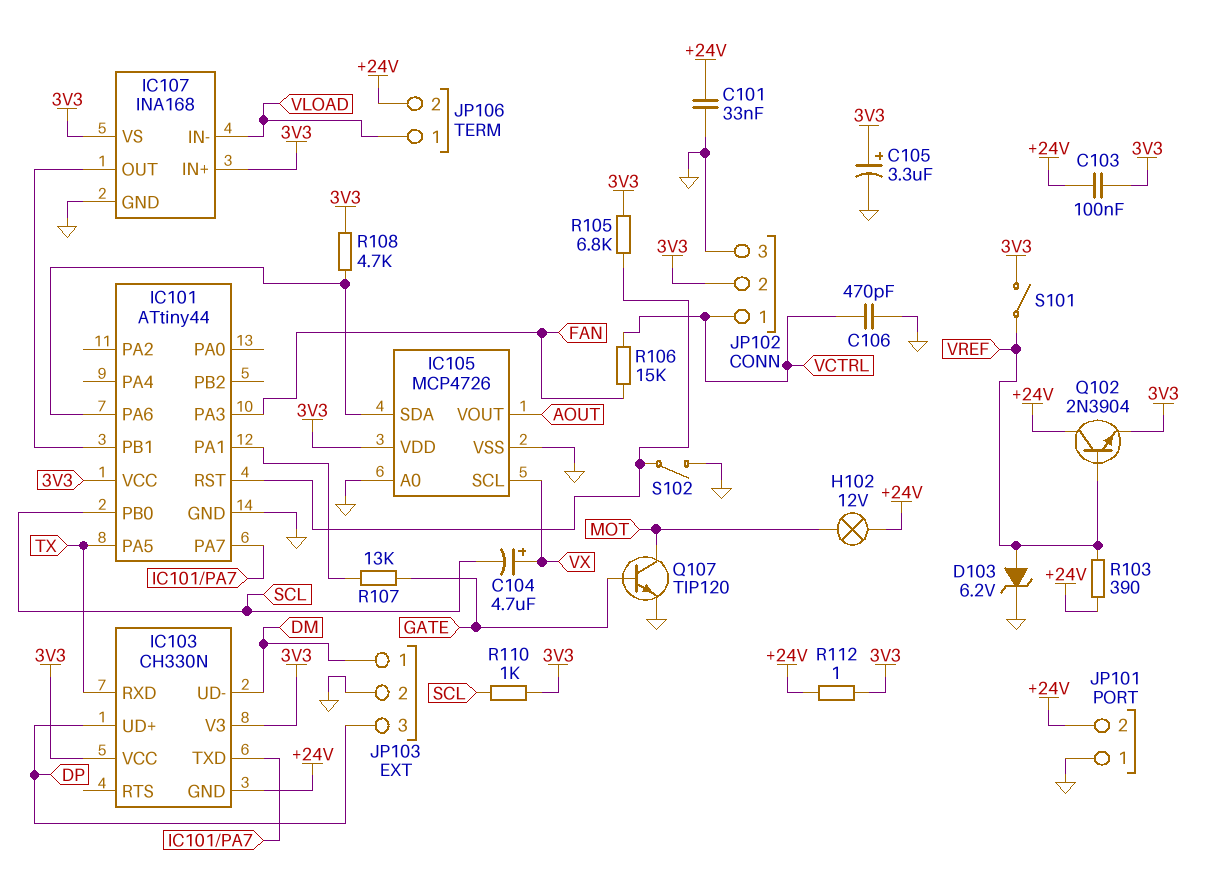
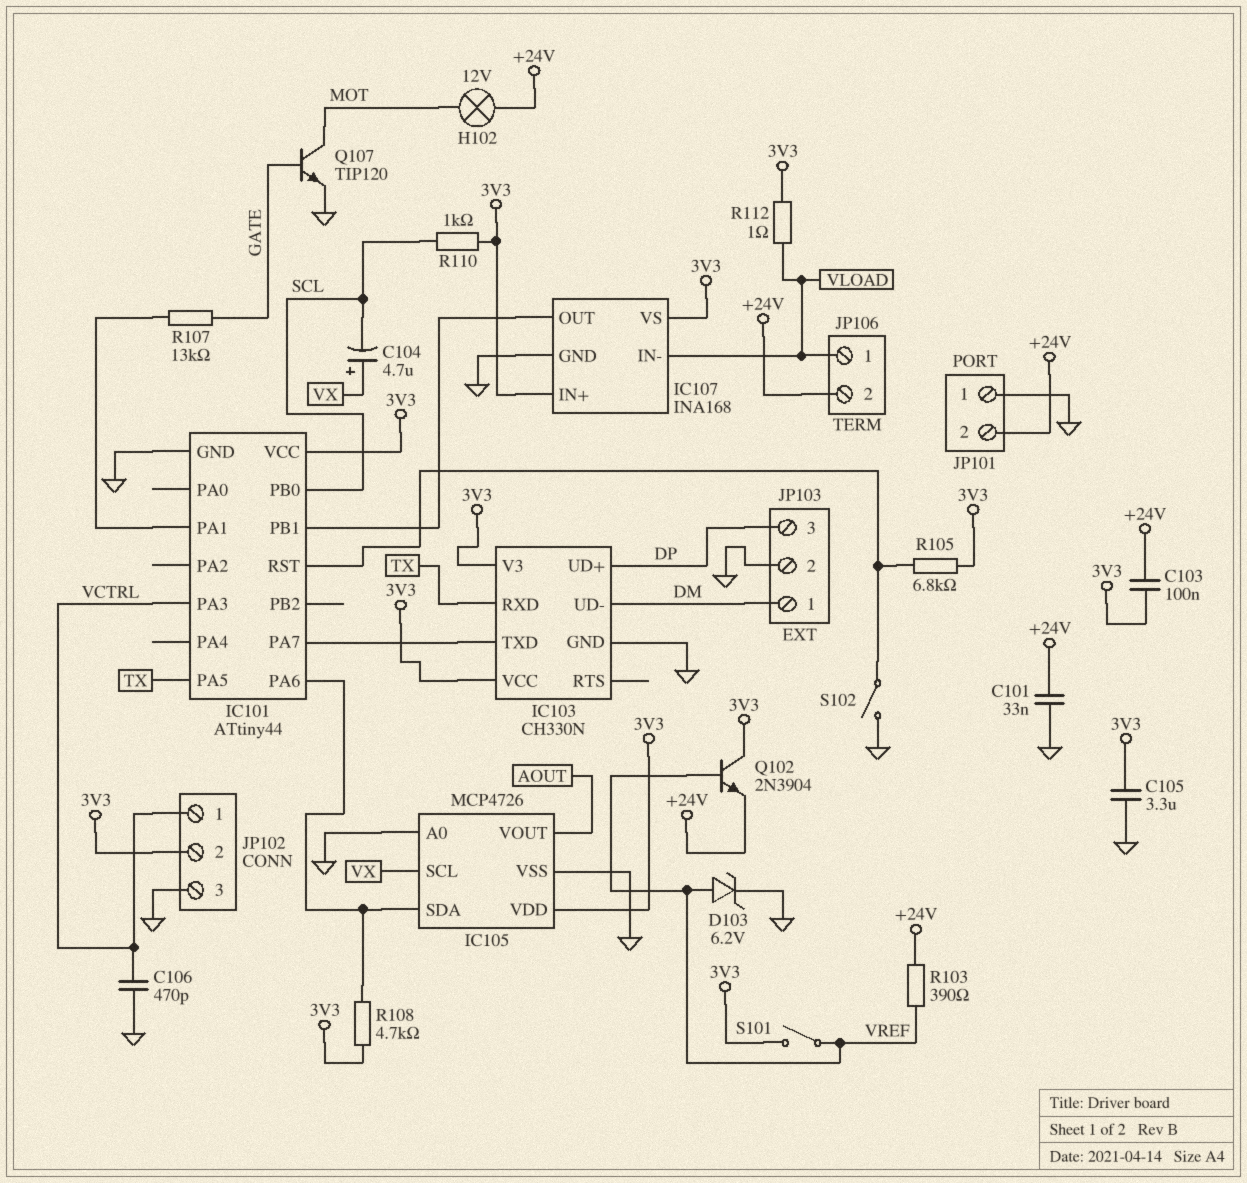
C105: 3.3uF (plus 3V3, minus GND) -> 3.3uF (3V3, GND)
IC101 pin PA3: FAN -> VCTRL
IC103 pin GND: +24V -> GND
Q102: NPN 2N3904 (B VREF, C +24V, E 3V3) -> NPN 2N3904 (B VREF, C 3V3, E +24V)
R106: 15k (FAN, VCTRL) -> none
R112: 1 (+24V, 3V3) -> 1 (3V3, VLOAD)

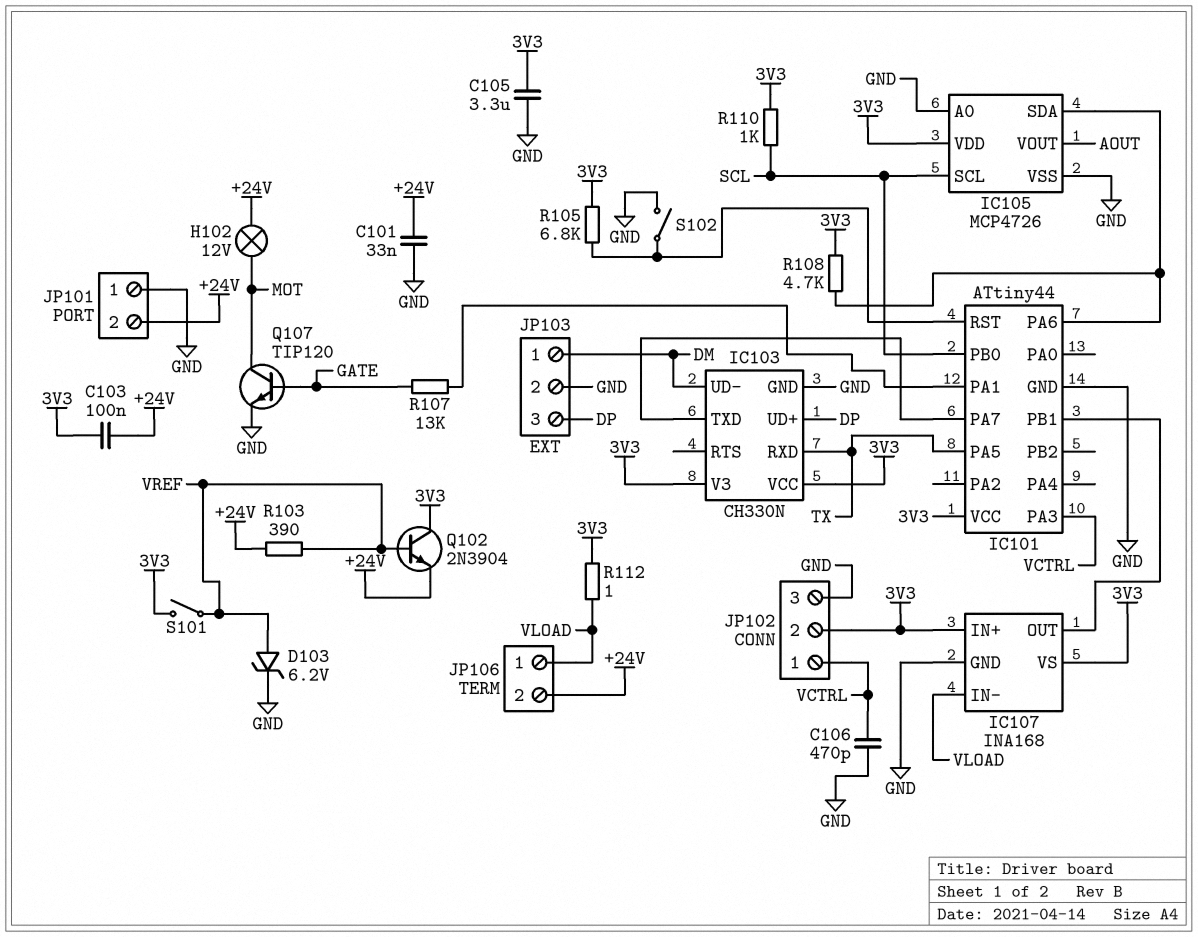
C104: 4.7uF (plus VX, minus SCL) -> none
IC105 pin SCL: VX -> SCL

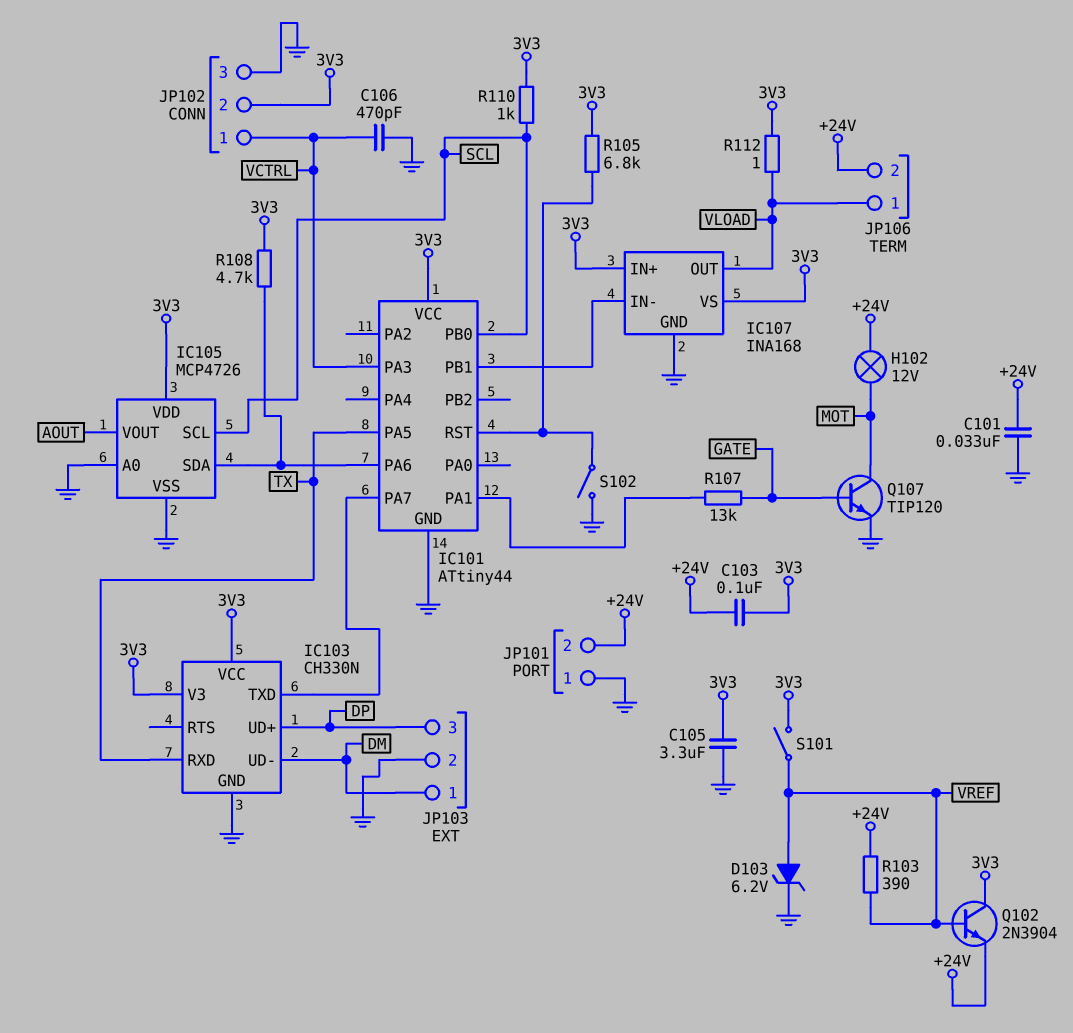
IC107 pin IN-: VLOAD -> IC101/PB1
IC107 pin OUT: IC101/PB1 -> VLOAD

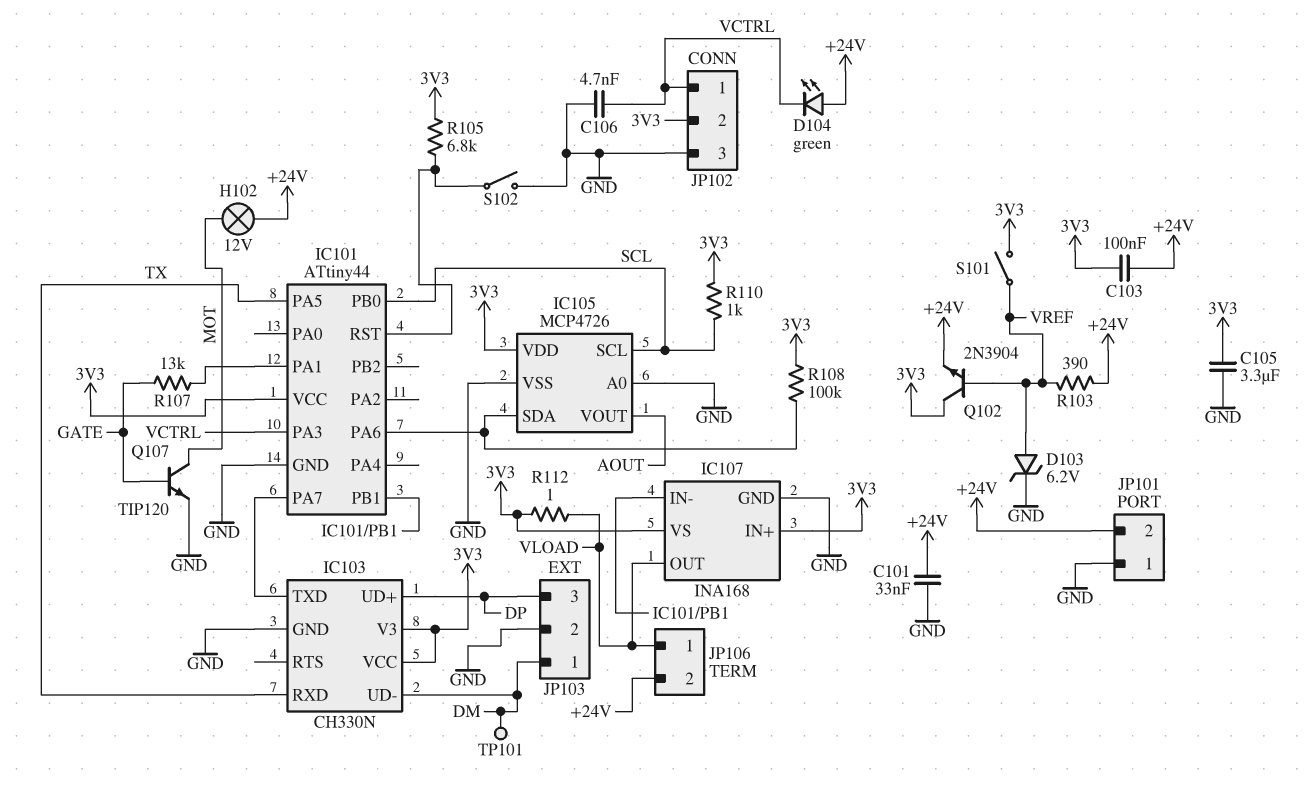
C106: 470pF (GND, VCTRL) -> 4.7nF (GND, VCTRL)
D104: none -> LED green (A +24V, K VCTRL)
R108: 4.7k (3V3, IC101/PA6) -> 100k (3V3, IC101/PA6)
TP101: none -> test point (DM)

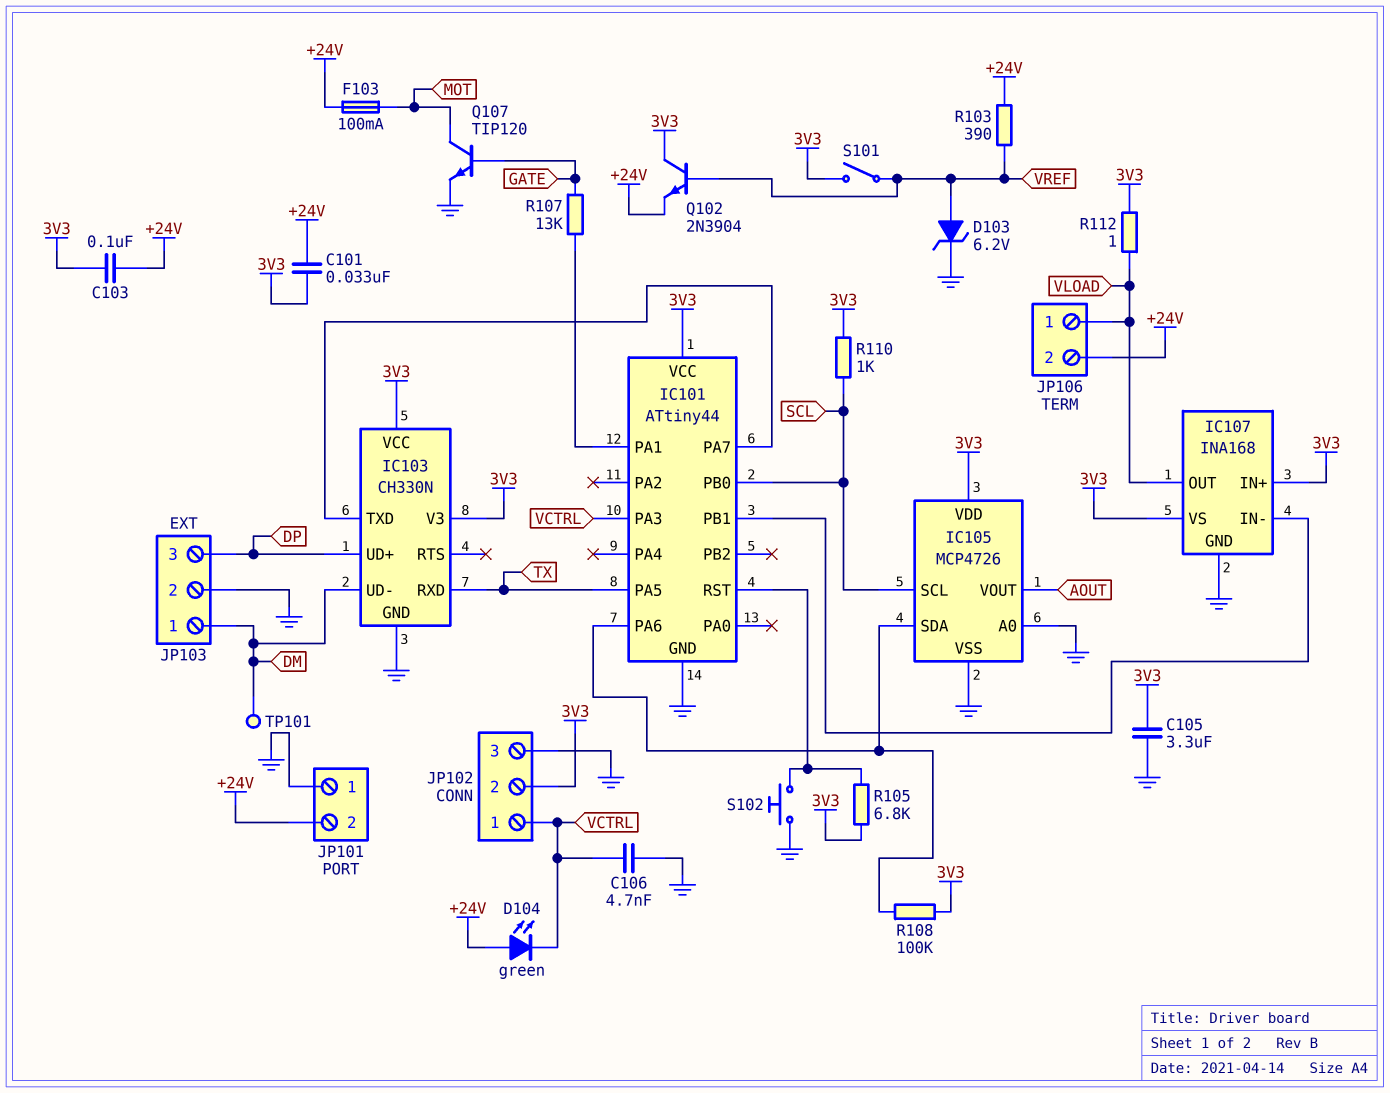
C101: 33nF (+24V, GND) -> 33nF (+24V, 3V3)
F103: none -> 100mA (+24V, MOT)
H102: lamp 12V (+24V, MOT) -> none
S102: switch (GND, IC101/RST) -> button (GND, IC101/RST)

